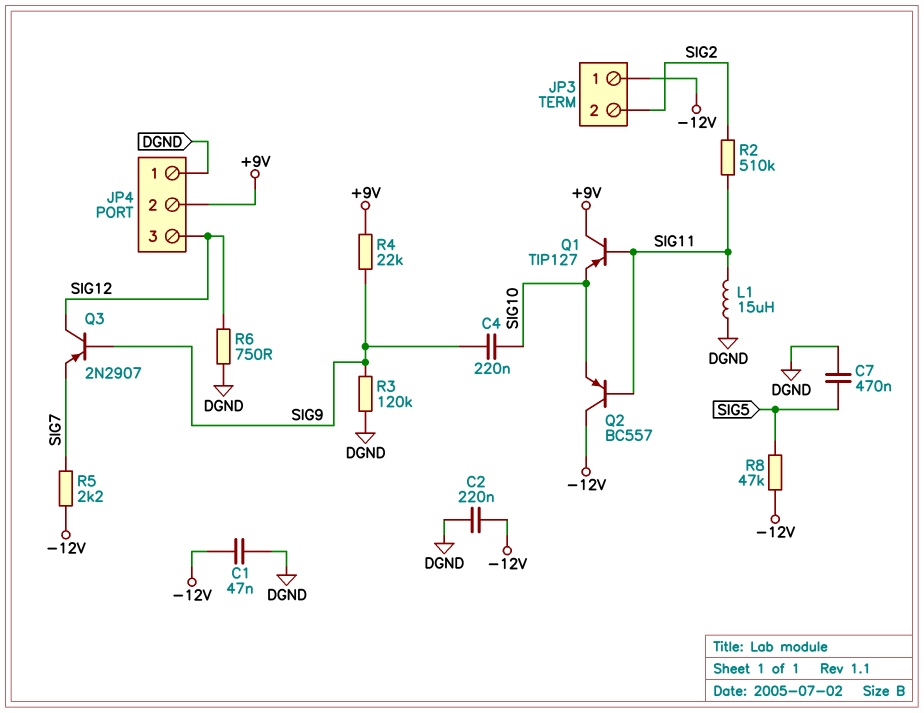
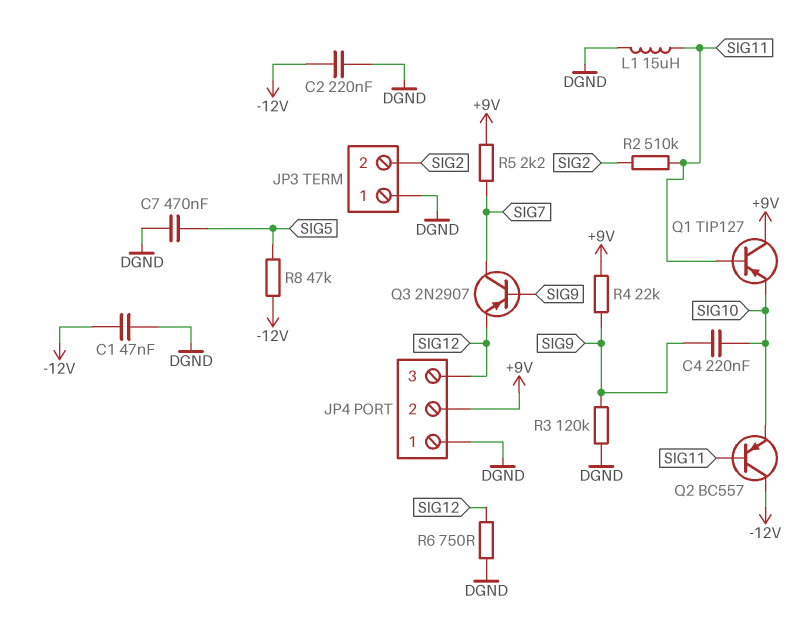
JP3 pin 1: -12V -> DGND
Q3: PNP 2N2907 (B SIG9, C SIG12, E SIG7) -> PNP 2N2907 (B SIG9, C SIG7, E SIG12)
R5: 2.2k (-12V, SIG7) -> 2.2k (+9V, SIG7)

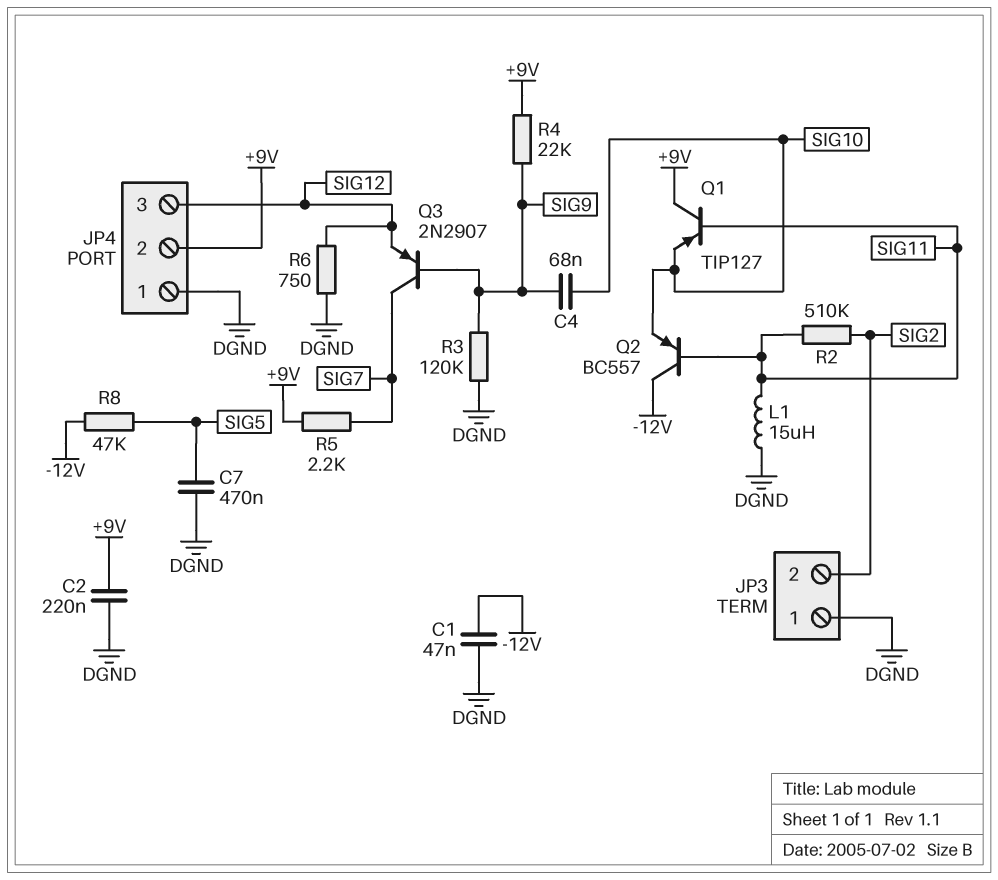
C2: 220nF (-12V, DGND) -> 220nF (+9V, DGND)
C4: 220nF (SIG9, SIG10) -> 68nF (SIG9, SIG10)

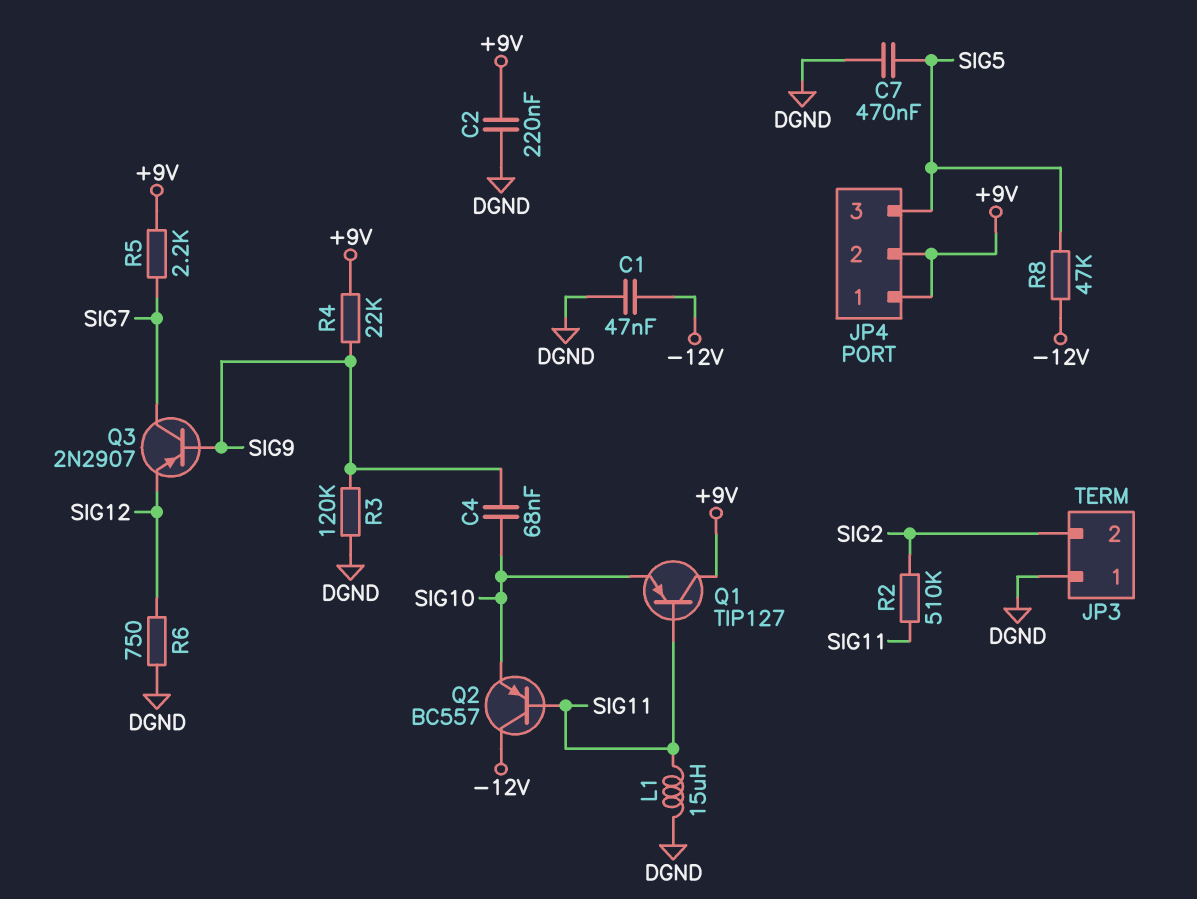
JP4 pin 1: DGND -> +9V
JP4 pin 3: SIG12 -> SIG5

